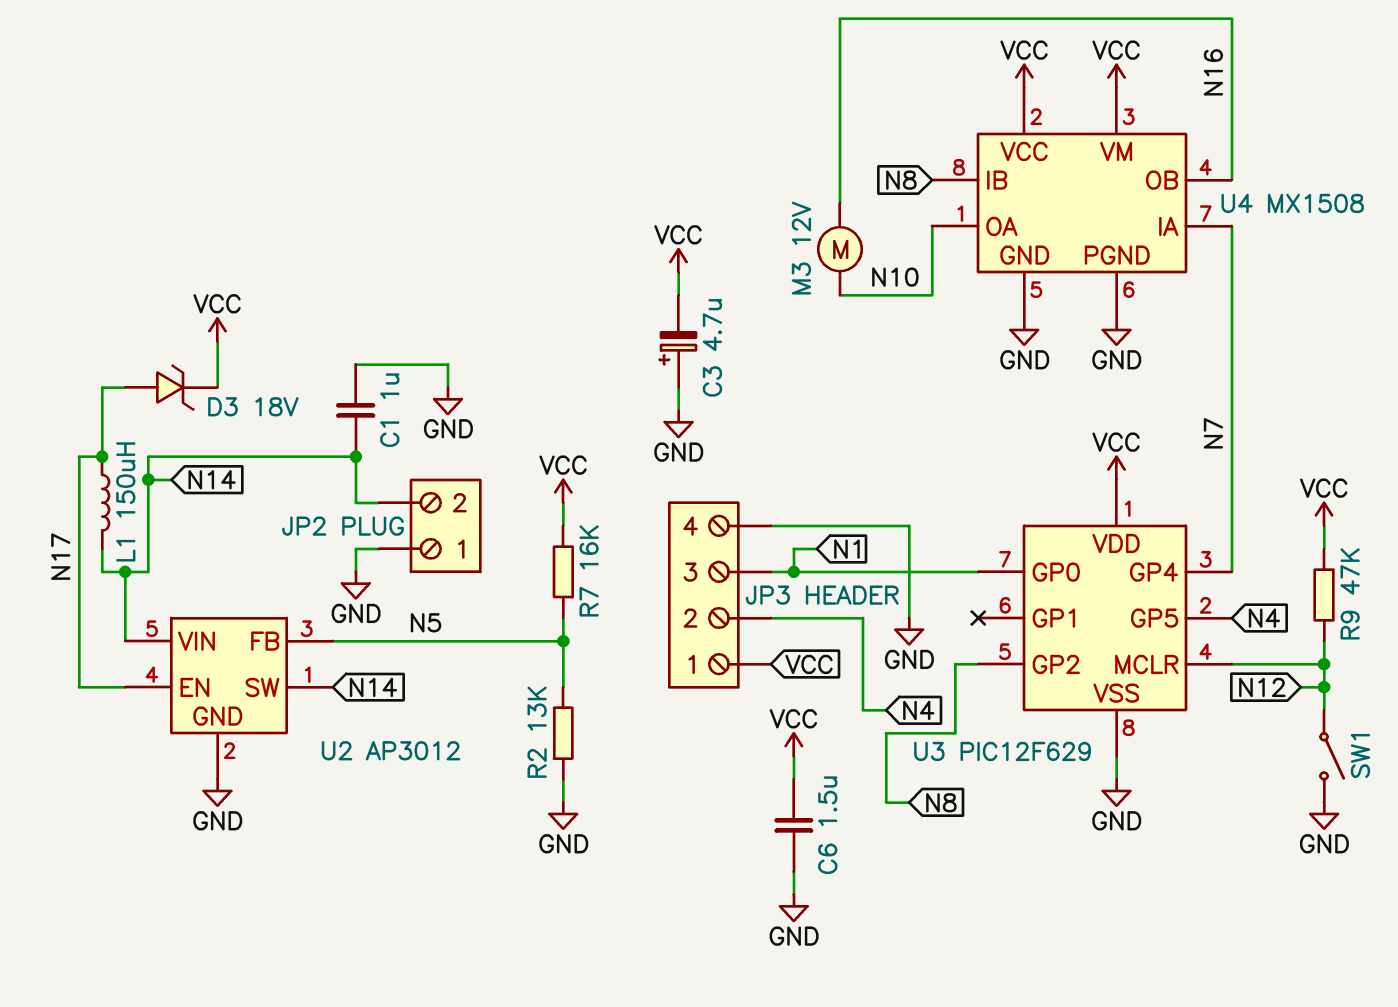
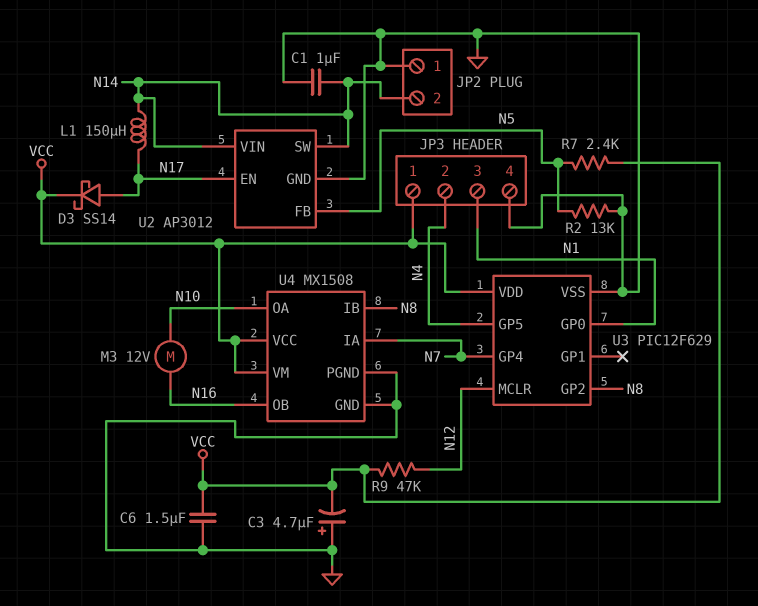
D3: zener 18V (A N17, K VCC) -> schottky SS14 (A N17, K VCC)
R7: 16k (N5, VCC) -> 2.4k (N5, VCC)
SW1: switch (GND, N12) -> none

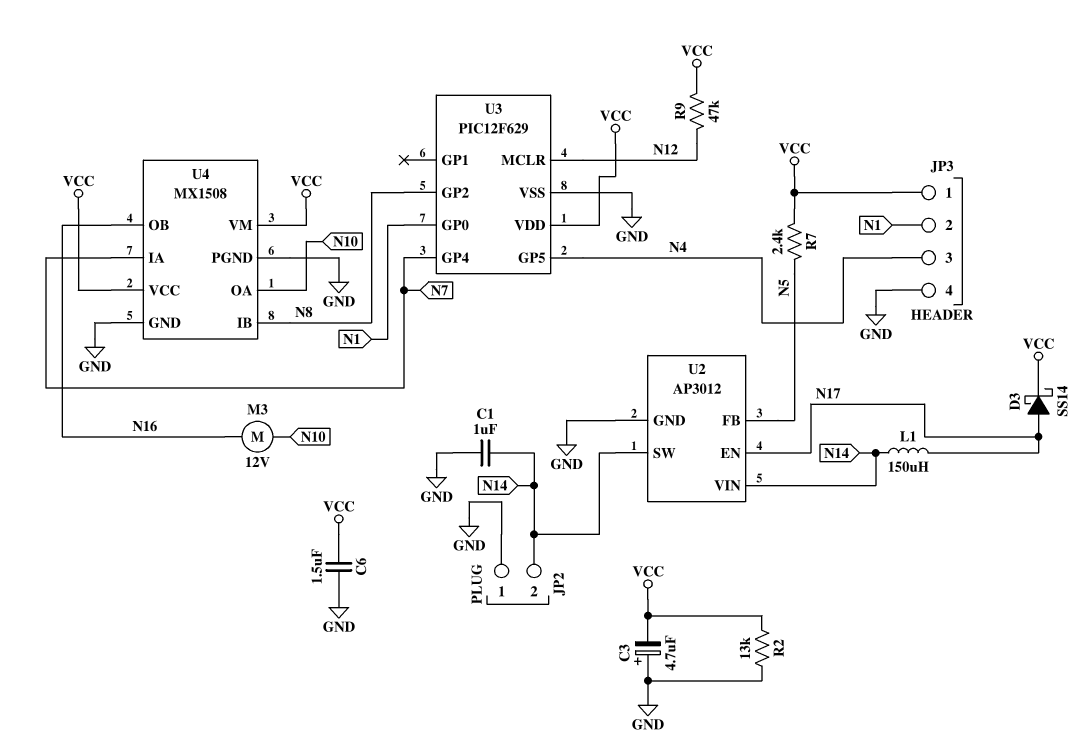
JP3 pin 2: N4 -> N1
JP3 pin 3: N1 -> N4
R2: 13k (GND, N5) -> 13k (GND, VCC)

